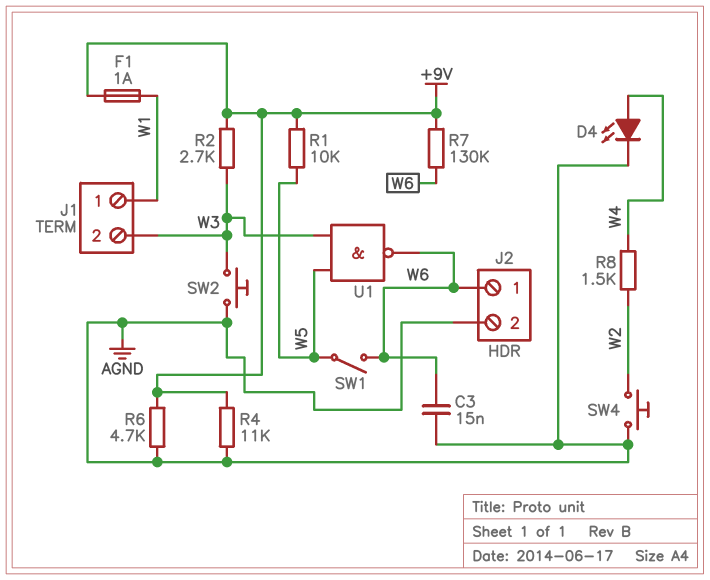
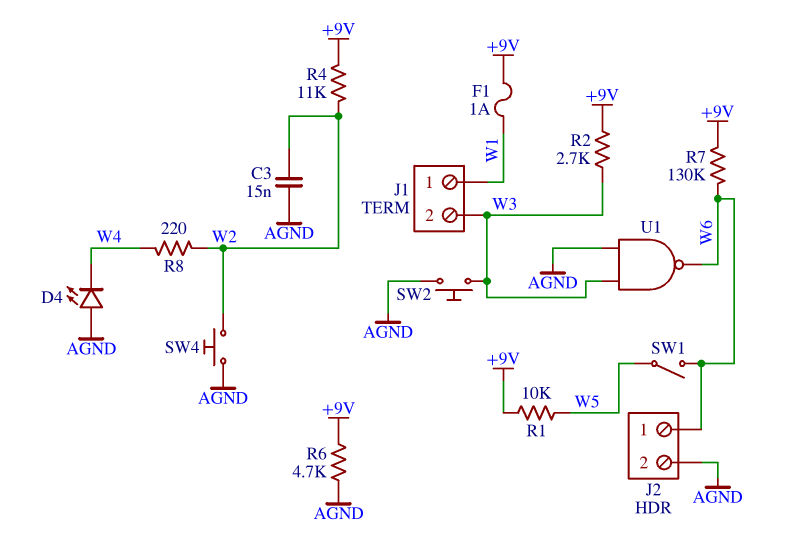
C3: 15nF (AGND, W6) -> 15nF (AGND, W2)
D4: LED (A W4, K AGND) -> LED (A AGND, K W4)
R4: 11k (+9V, AGND) -> 11k (+9V, W2)
R8: 1.5k (W2, W4) -> 220 (W2, W4)
U1: NAND (in W3, in W5, out W6) -> NAND (in AGND, in W3, out W6)

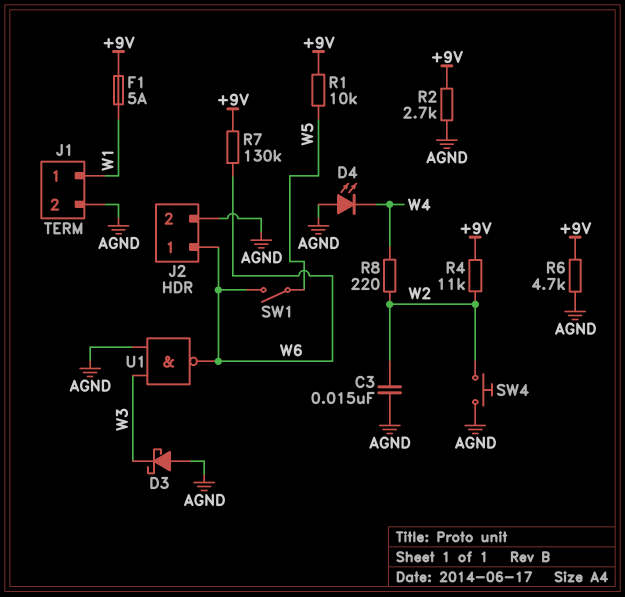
D3: none -> schottky (A AGND, K W3)
F1: 1A (+9V, W1) -> 5A (+9V, W1)
J1 pin 2: W3 -> AGND
R2: 2.7k (+9V, W3) -> 2.7k (+9V, AGND)
SW2: button (AGND, W3) -> none

